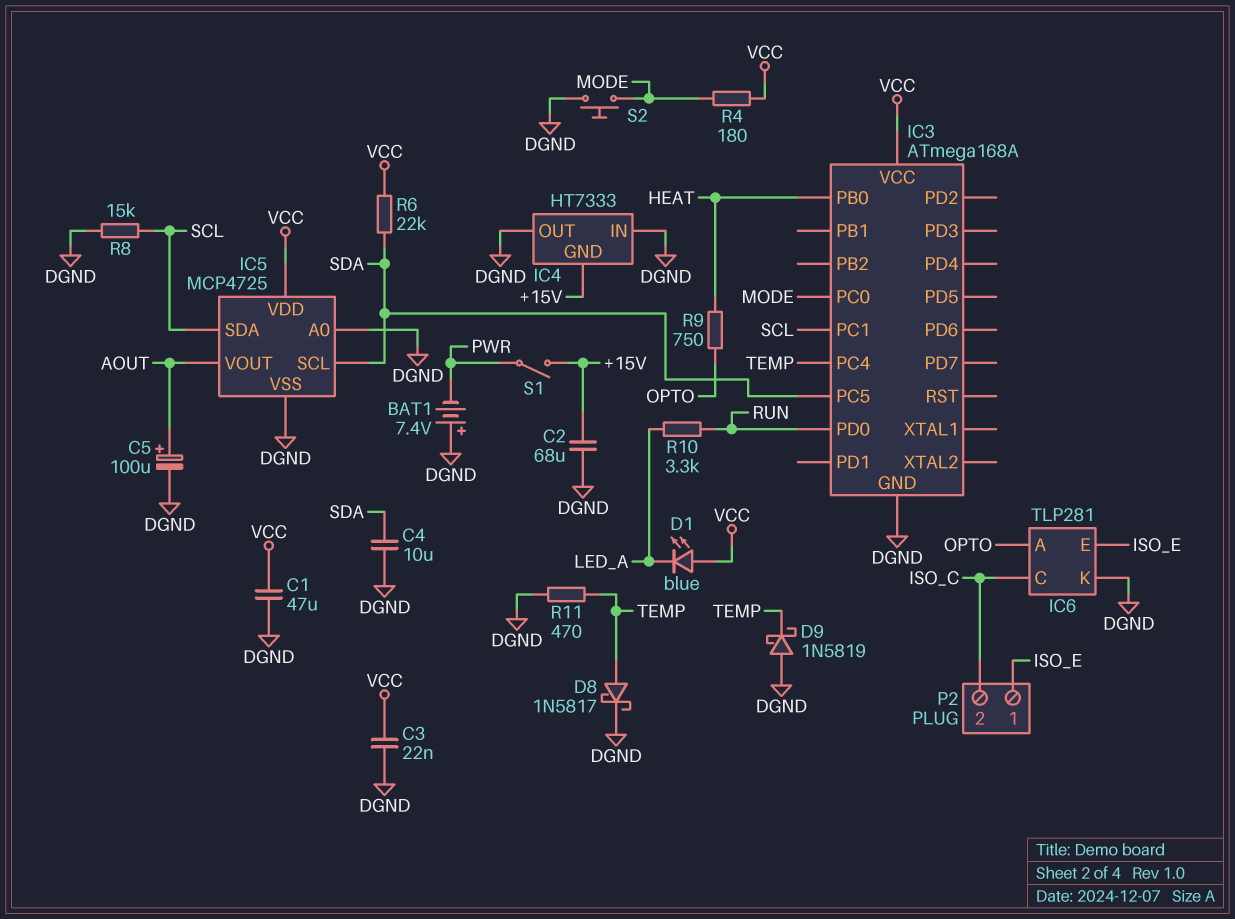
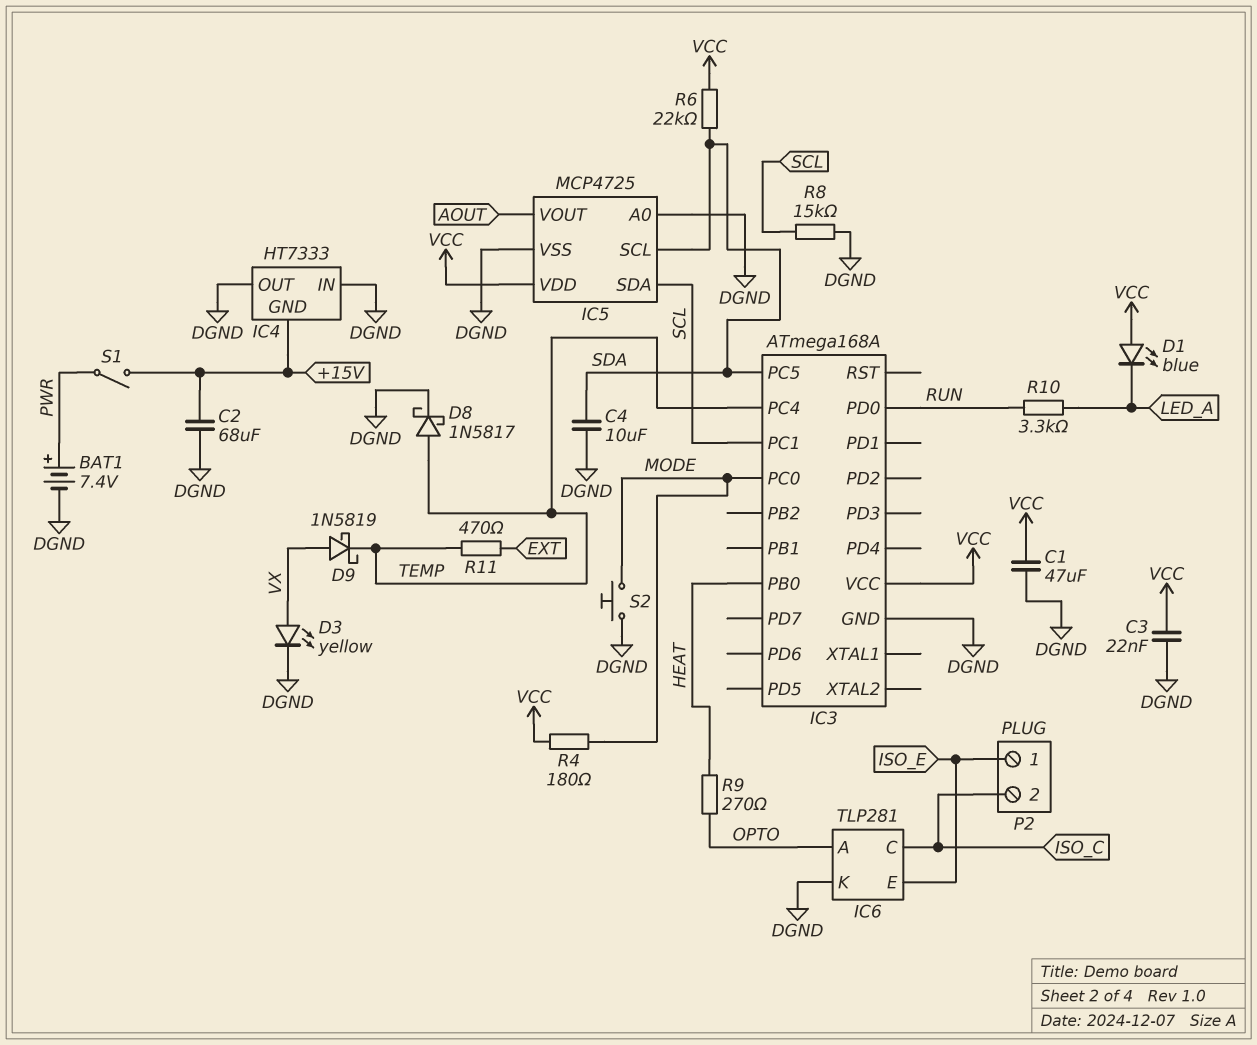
BAT1: 7.4V (plus DGND, minus PWR) -> 7.4V (plus PWR, minus DGND)
C5: 100uF (plus AOUT, minus DGND) -> none
D3: none -> LED yellow (A VX, K DGND)
D9: schottky 1N5819 (A DGND, K TEMP) -> schottky 1N5819 (A VX, K TEMP)
R9: 750 (HEAT, OPTO) -> 270 (HEAT, OPTO)
R11: 470 (DGND, TEMP) -> 470 (EXT, TEMP)

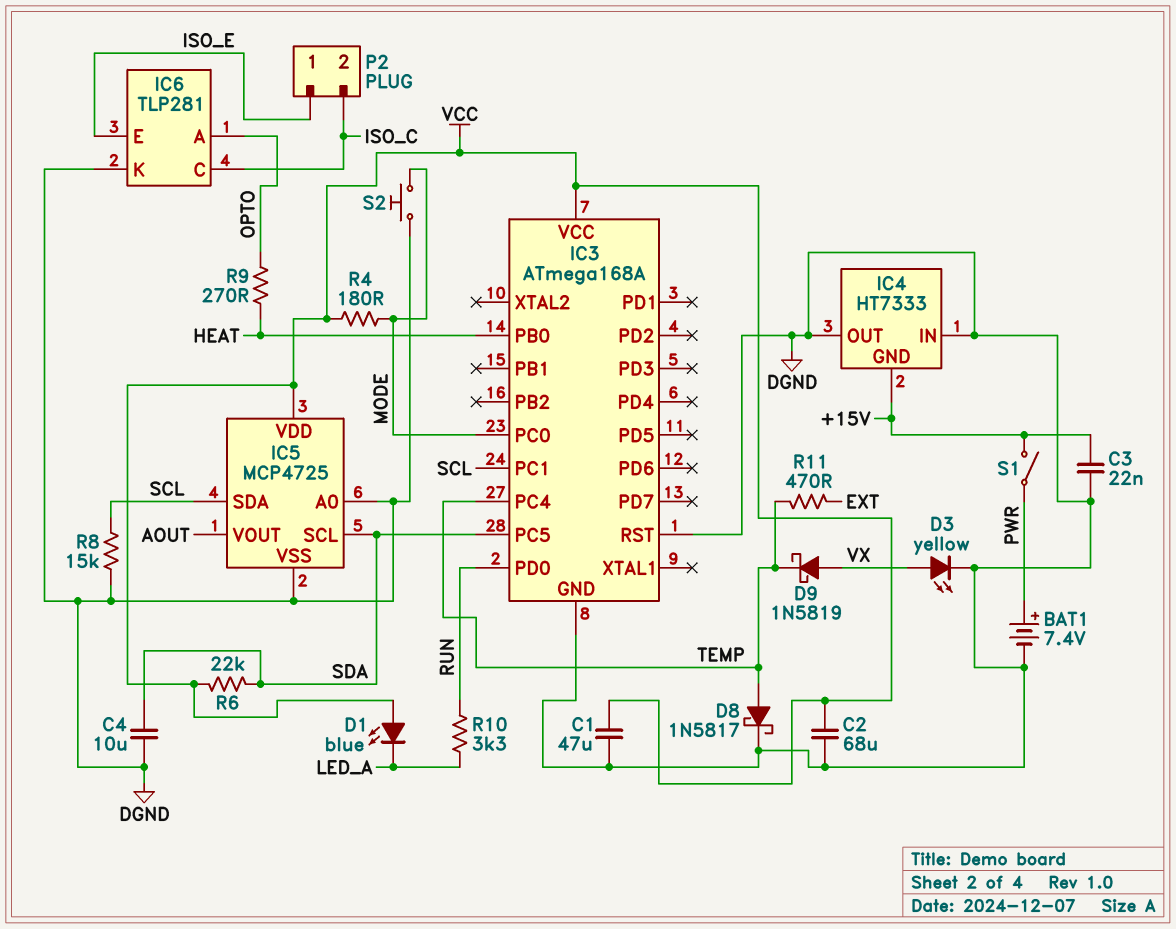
C2: 68uF (+15V, DGND) -> 68uF (DGND, VCC)
C3: 22nF (DGND, VCC) -> 22nF (+15V, DGND)
IC3 pin RST: none -> DGND

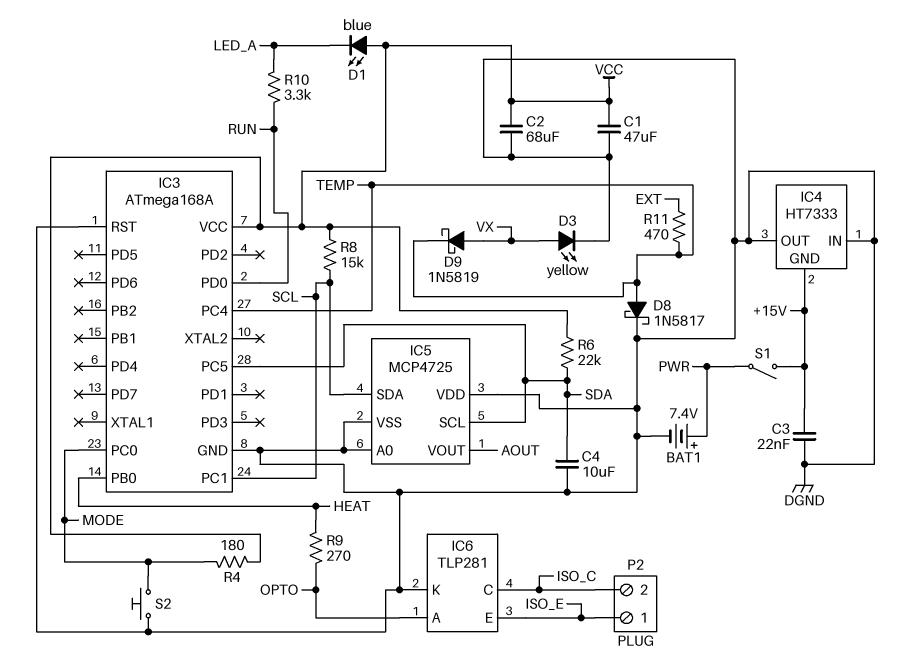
IC5 pin VDD: VCC -> DGND
R8: 15k (DGND, SCL) -> 15k (SCL, VCC)

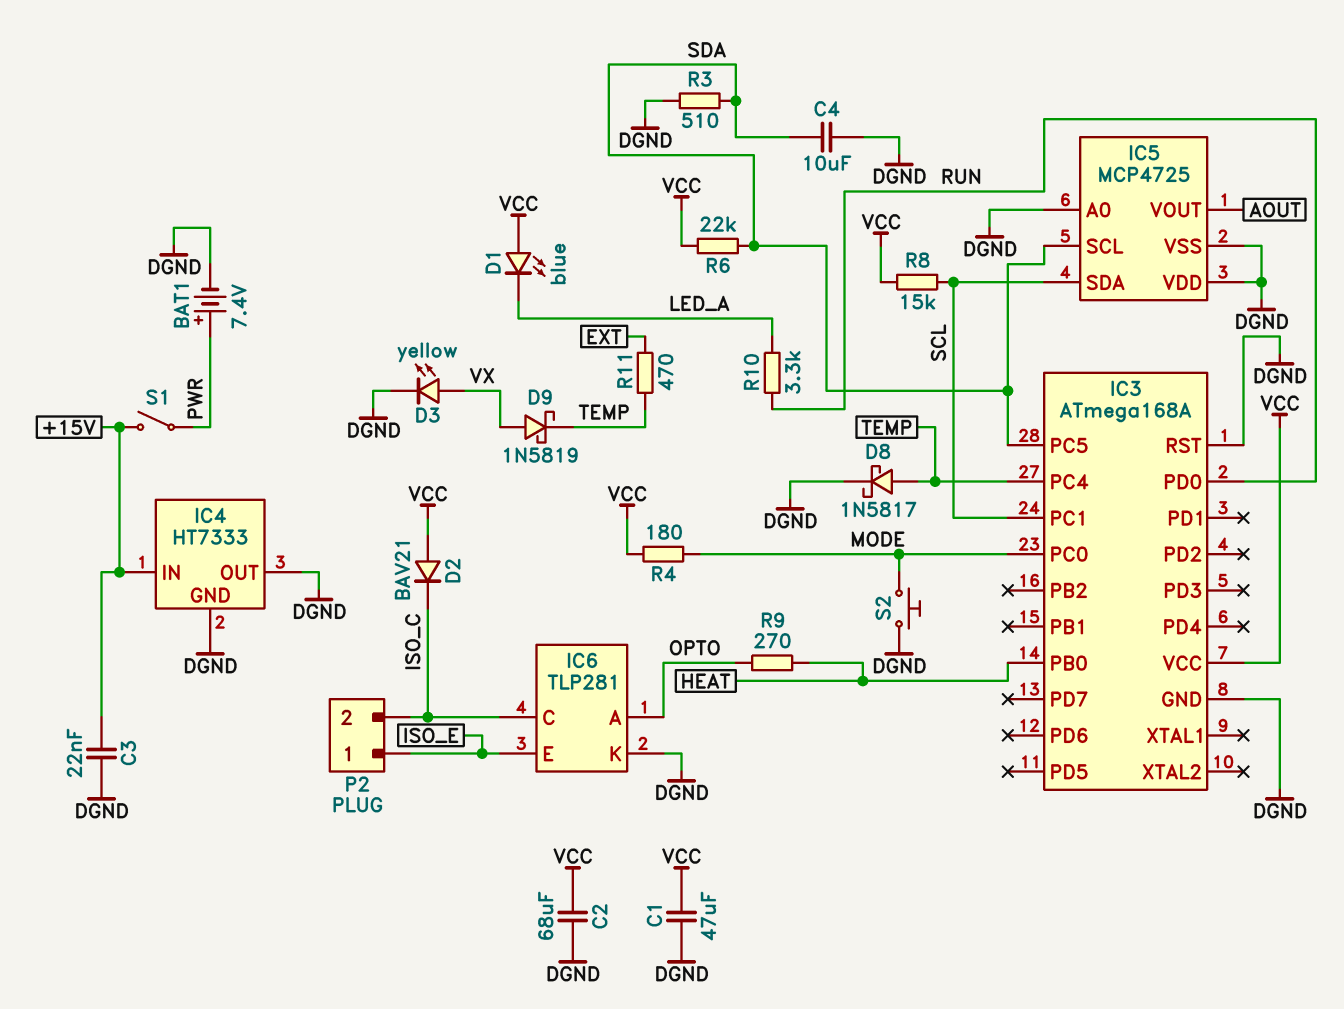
D2: none -> diode BAV21 (A VCC, K ISO_C)
IC4 pin GND: +15V -> DGND
IC4 pin IN: DGND -> +15V
R3: none -> 510 (DGND, SDA)

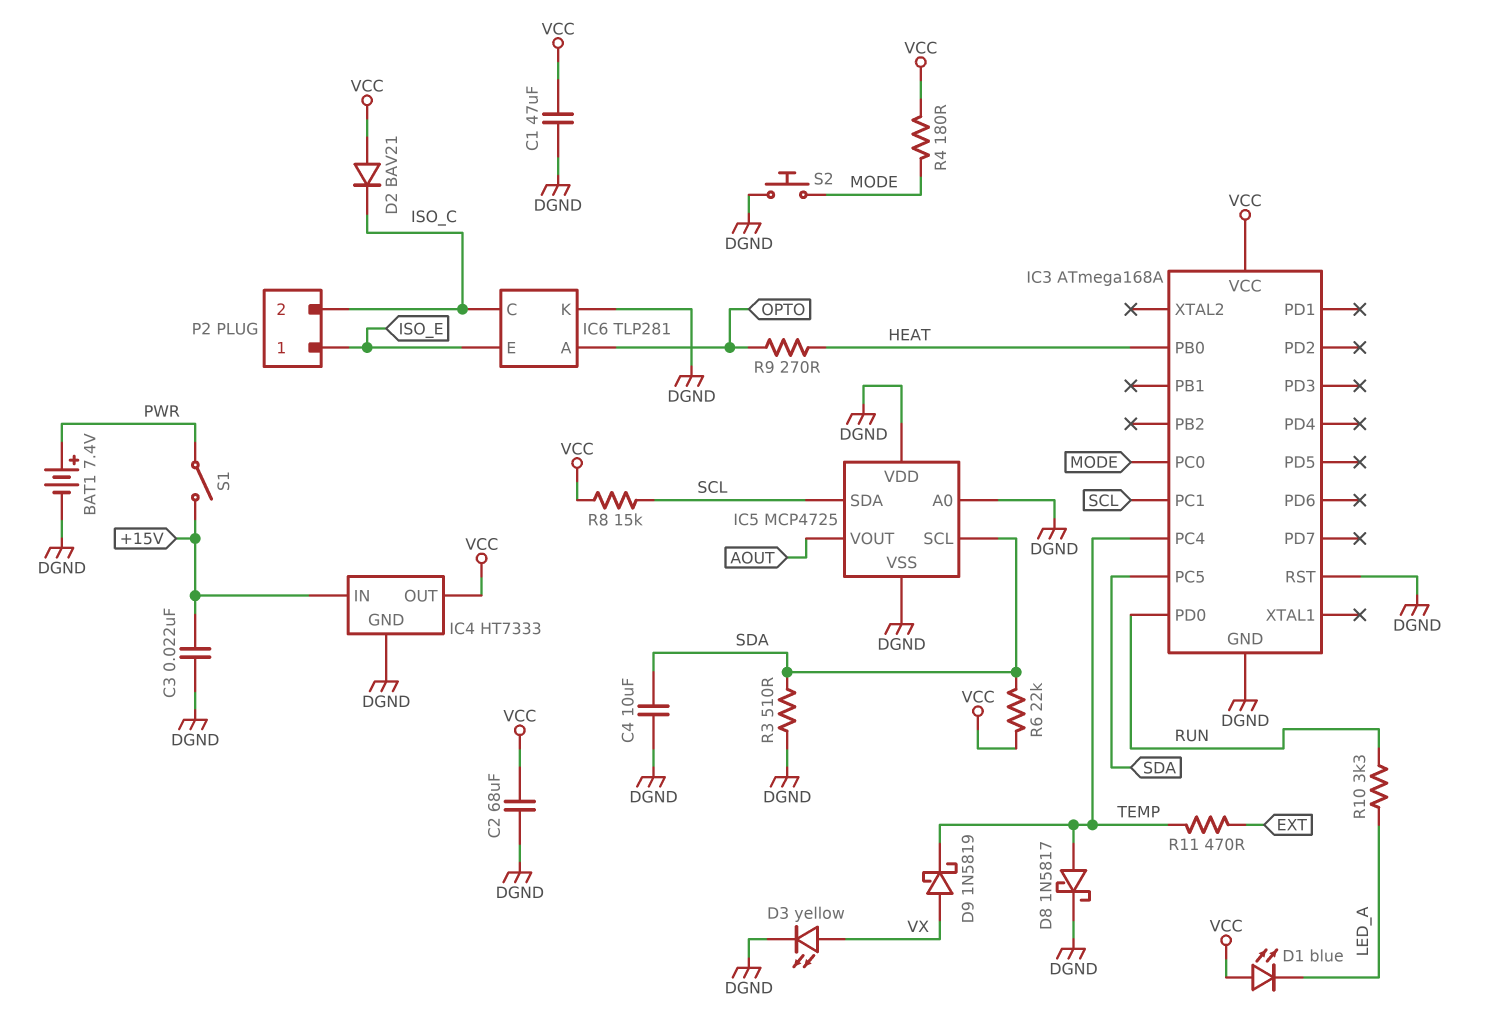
IC4 pin OUT: DGND -> VCC

